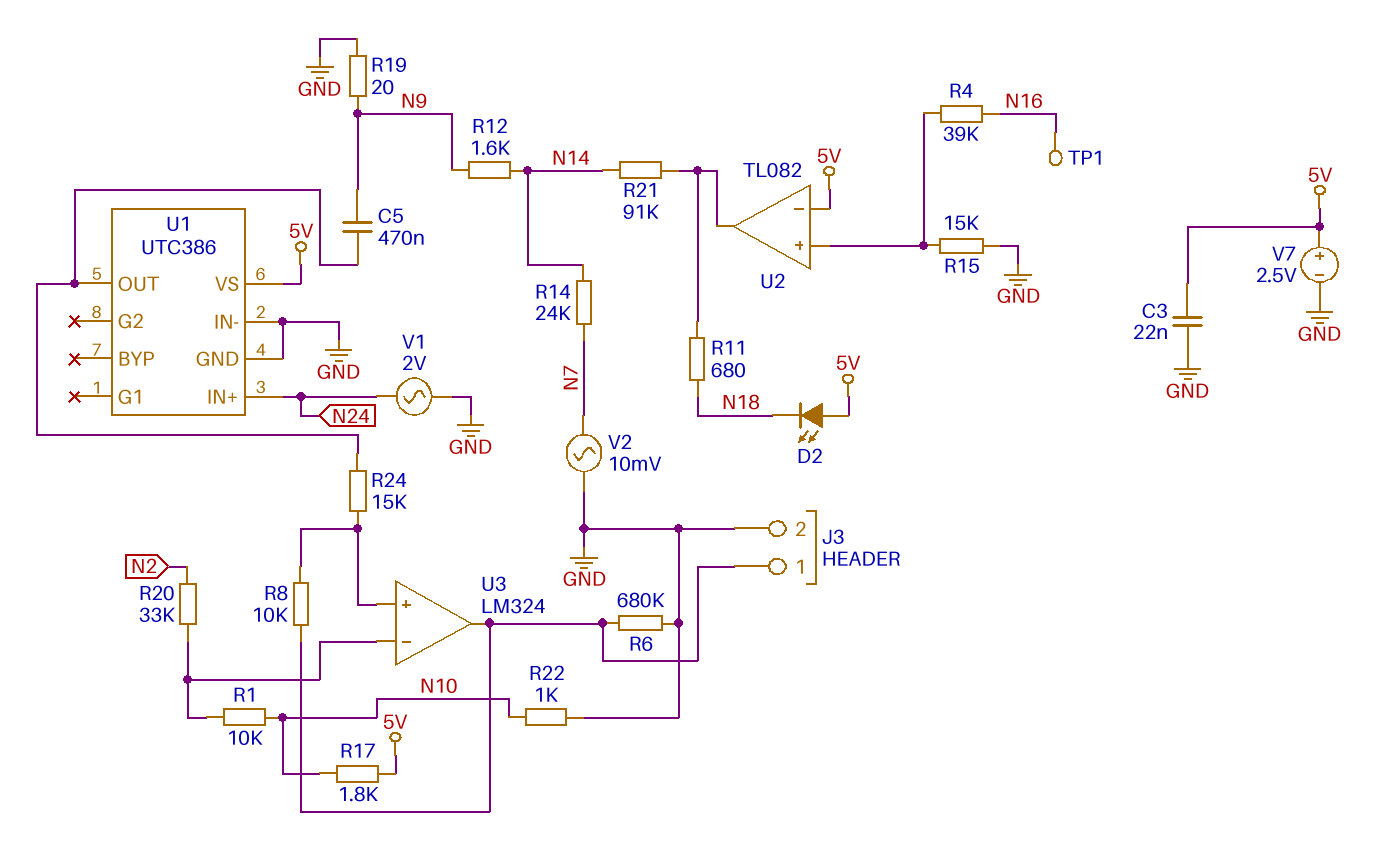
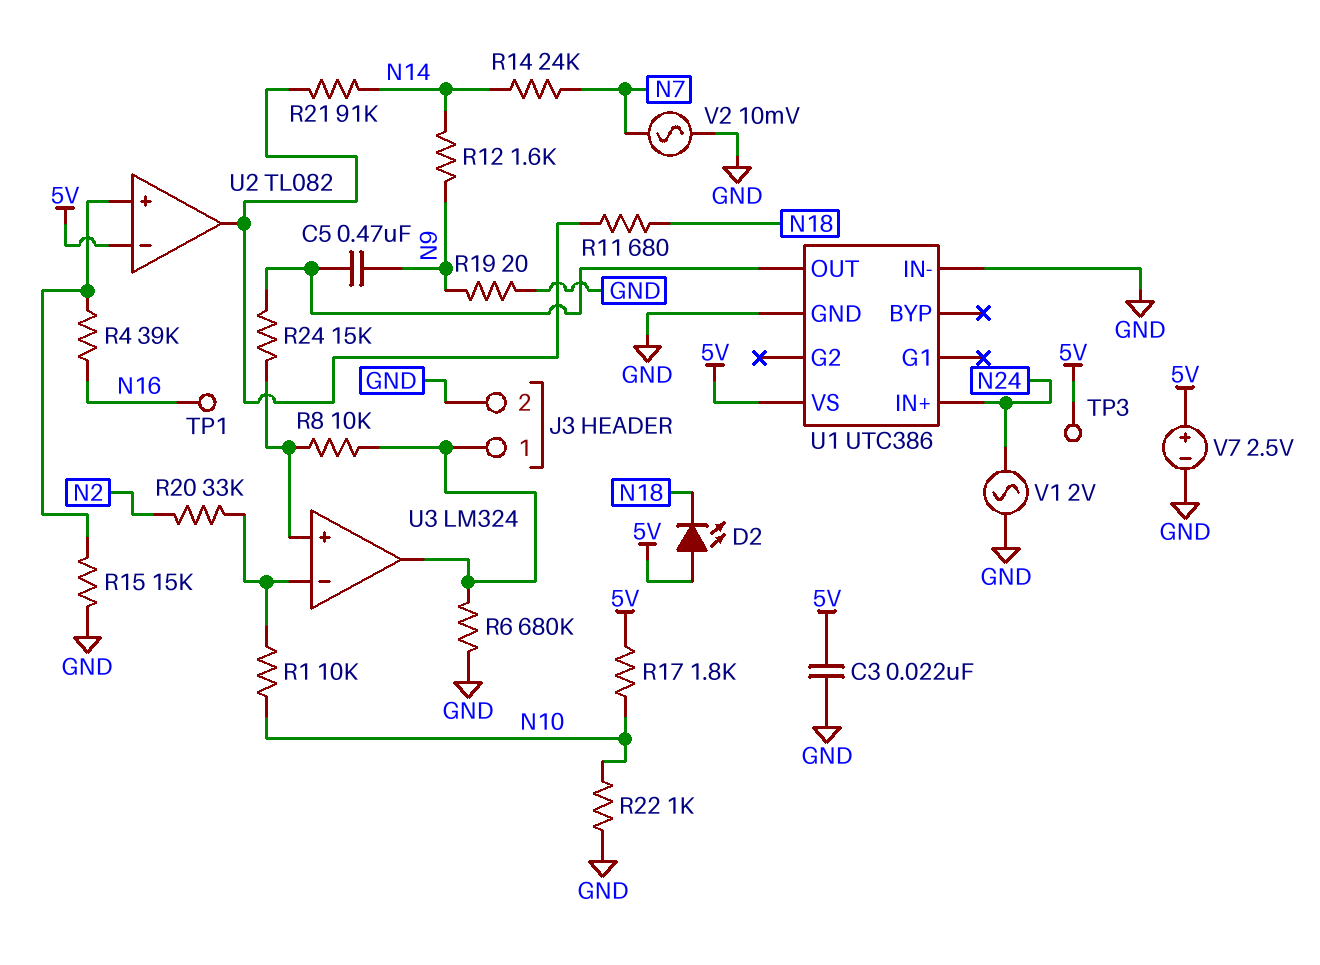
TP3: none -> test point (5V)

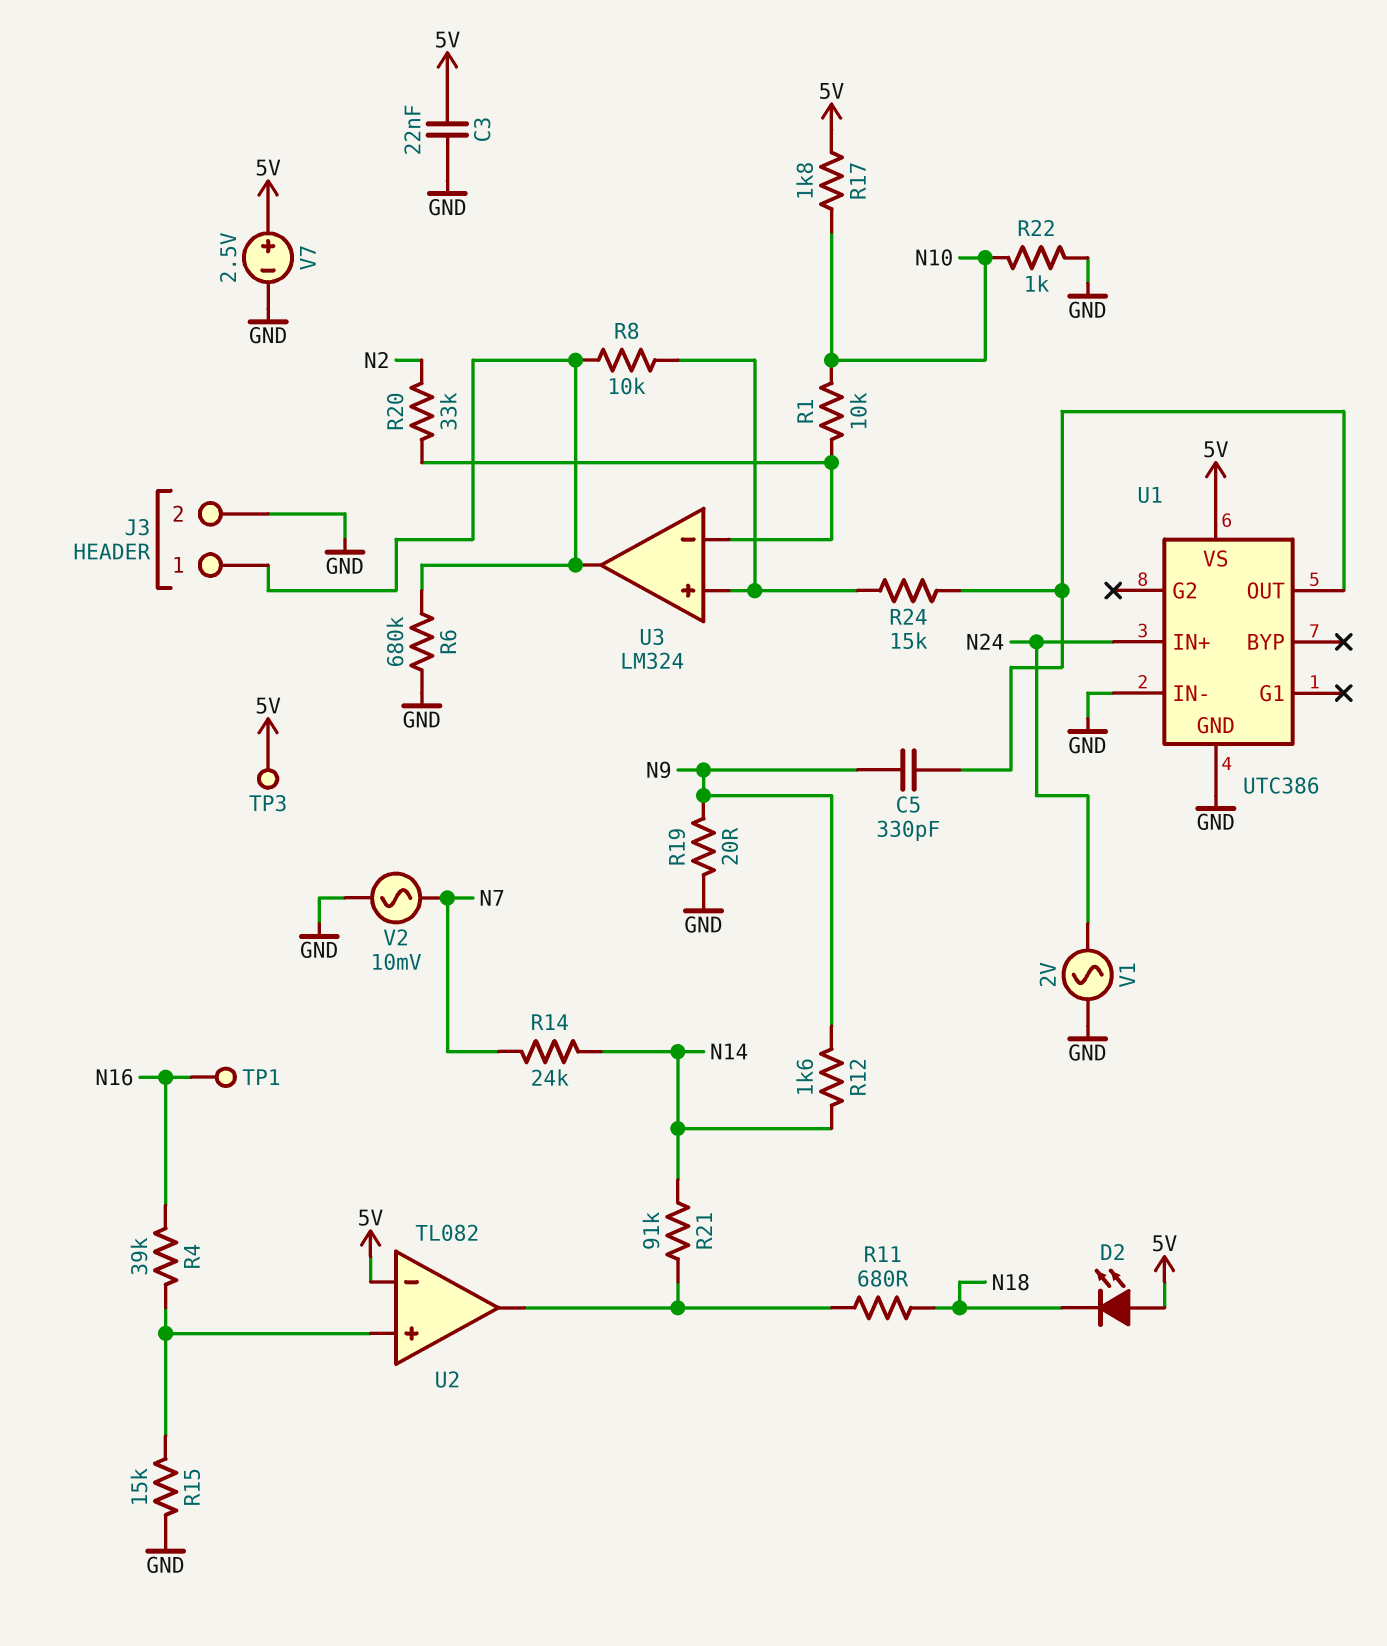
C5: 470nF (N9, U1/OUT) -> 330pF (N9, U1/OUT)

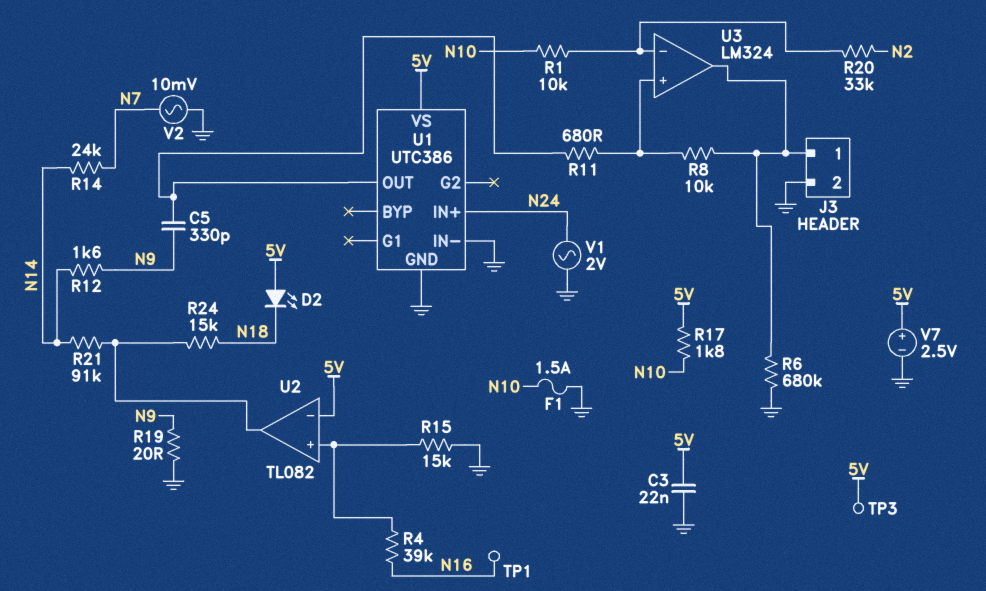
F1: none -> 1.5A (GND, N10)
R11: 680 (N18, U2/out) -> 680 (U1/OUT, U3/in+)
R22: 1k (GND, N10) -> none
R24: 15k (U1/OUT, U3/in+) -> 15k (N18, U2/out)

